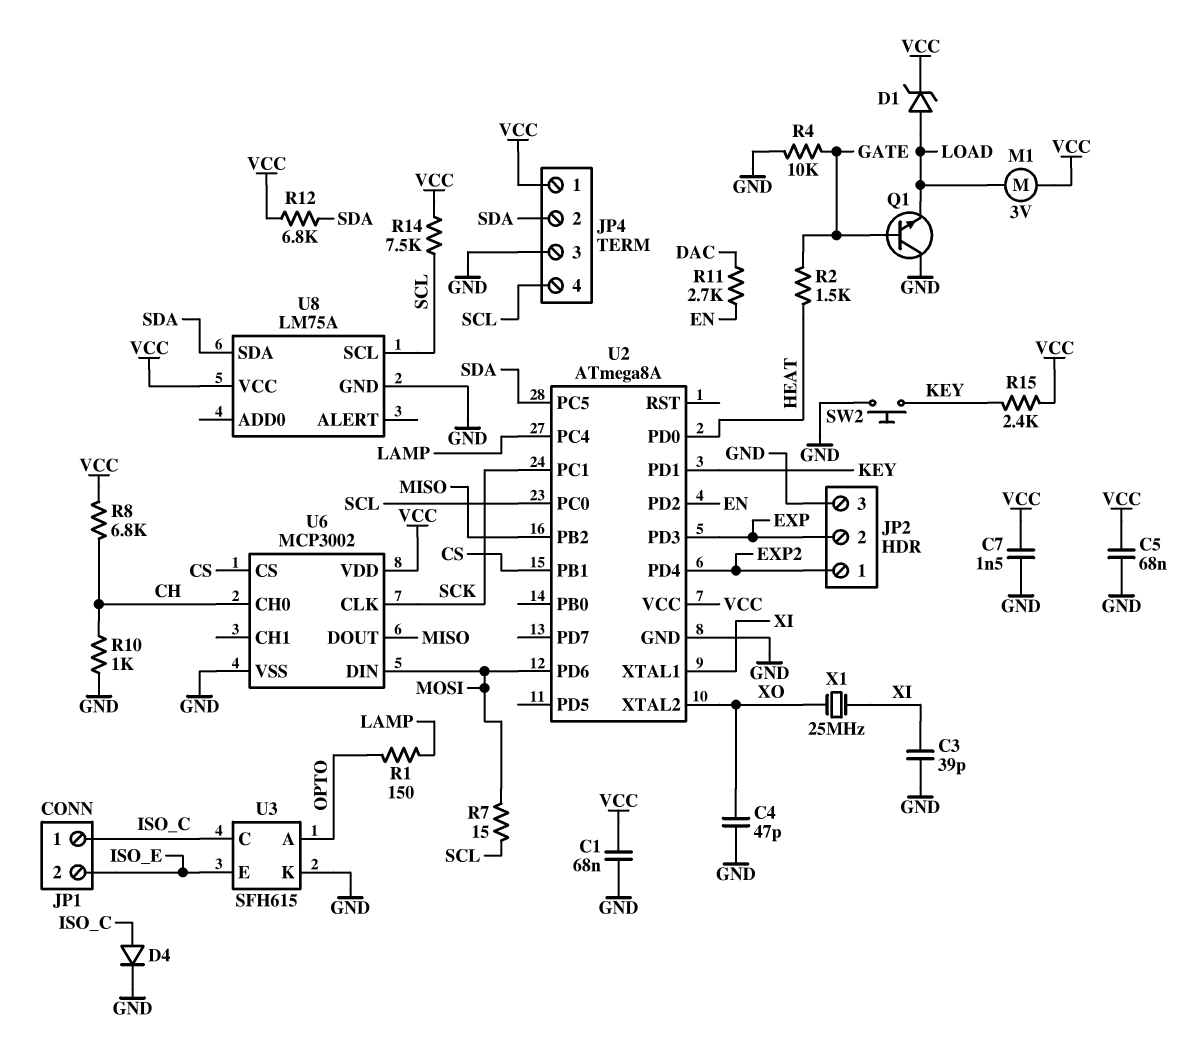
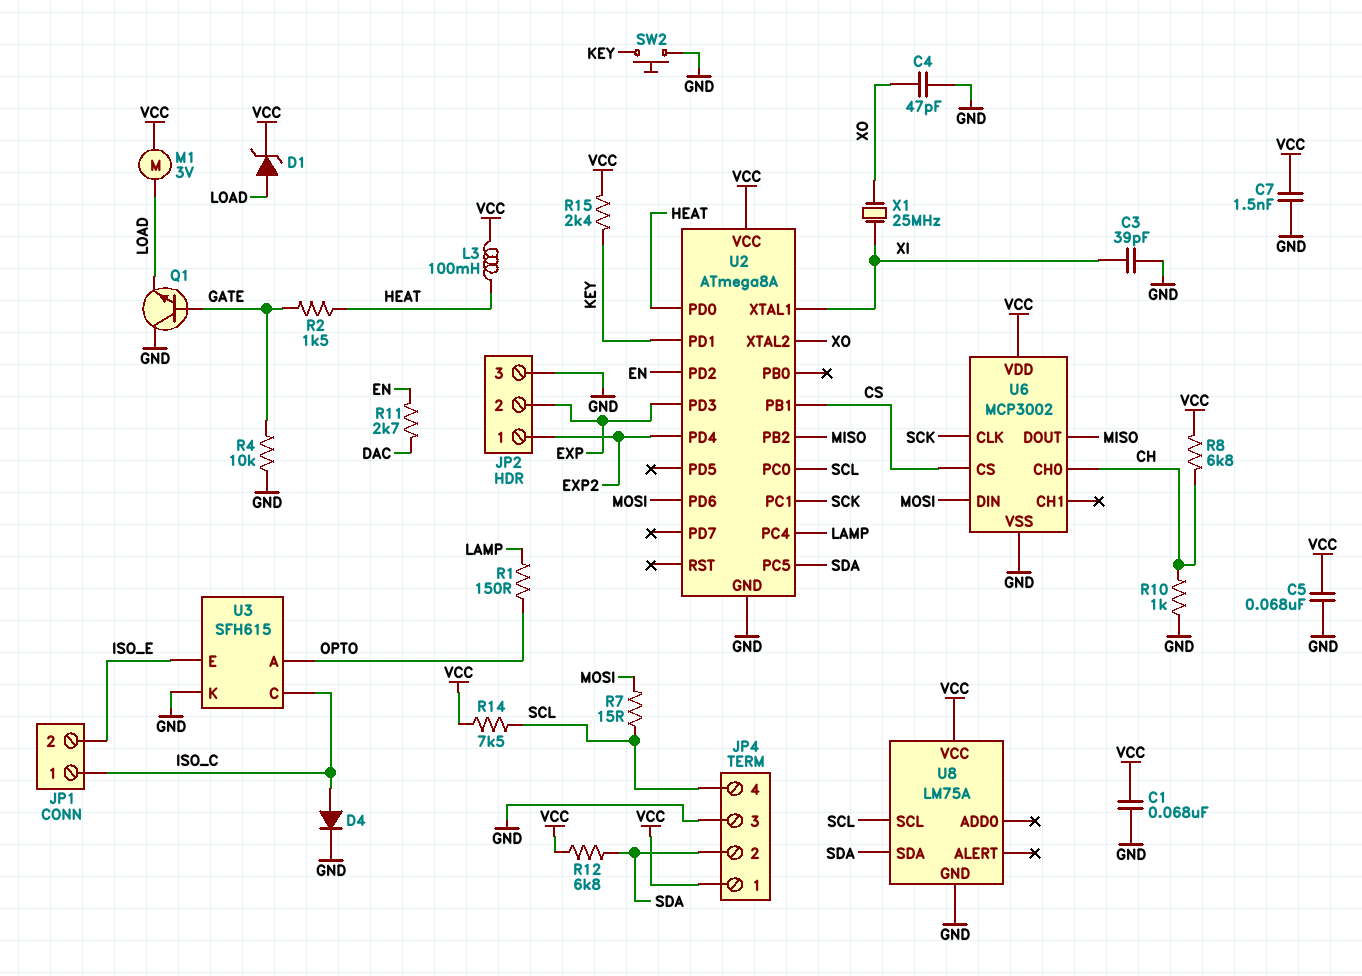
L3: none -> 100mH (HEAT, VCC)

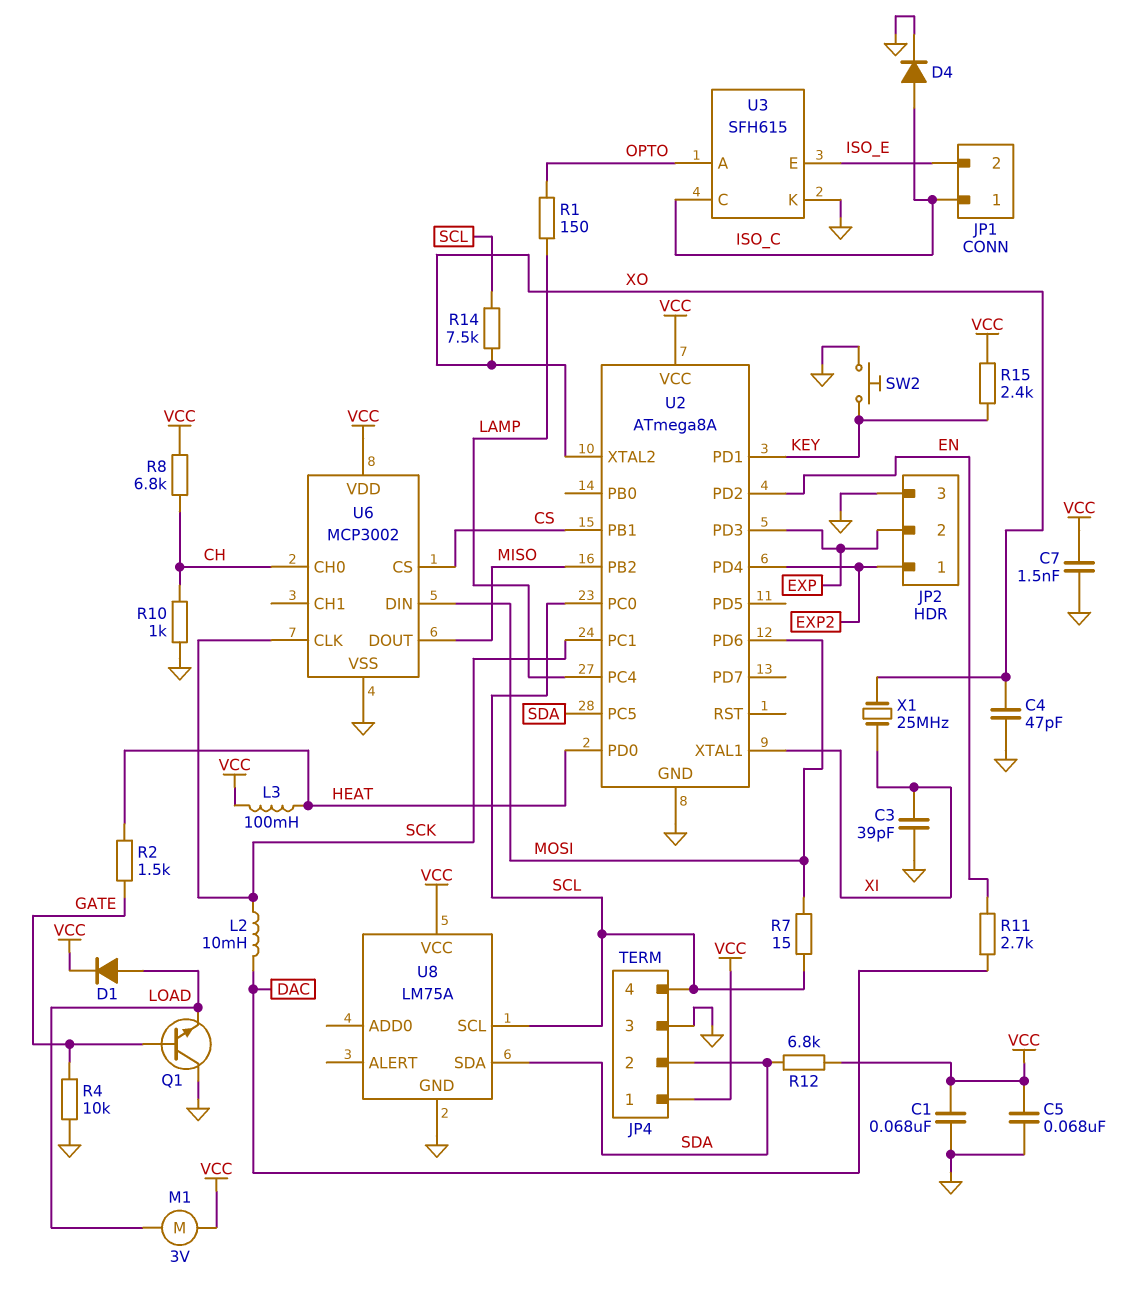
D1: zener (A LOAD, K VCC) -> diode (A LOAD, K VCC)
L2: none -> 10mH (DAC, SCK)
R14: 7.5k (SCL, VCC) -> 7.5k (SCL, XO)

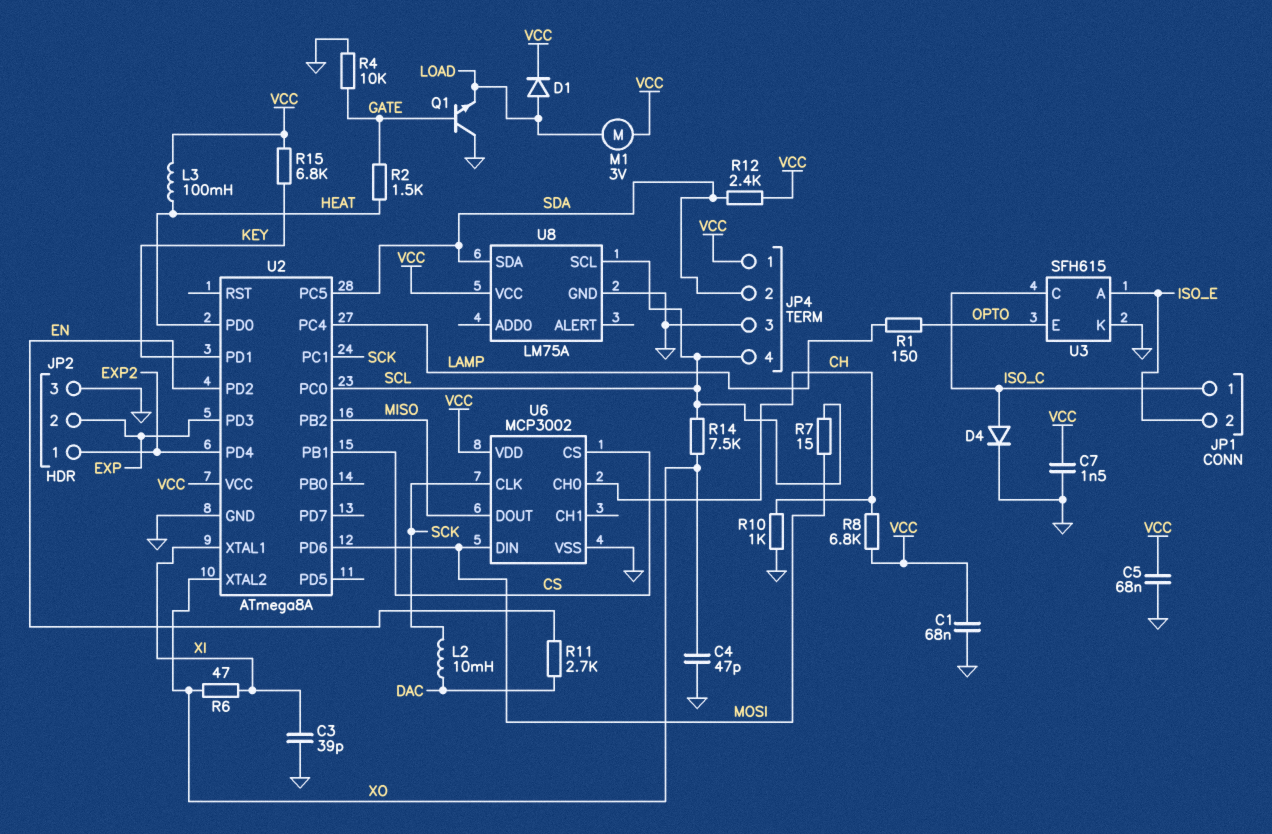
R6: none -> 47 (XI, XO)
R12: 6.8k (SDA, VCC) -> 2.4k (SDA, VCC)
R15: 2.4k (KEY, VCC) -> 6.8k (KEY, VCC)
SW2: button (GND, KEY) -> none
U3 pin A: OPTO -> ISO_E
U3 pin E: ISO_E -> OPTO
X1: 25MHz (XI, XO) -> none

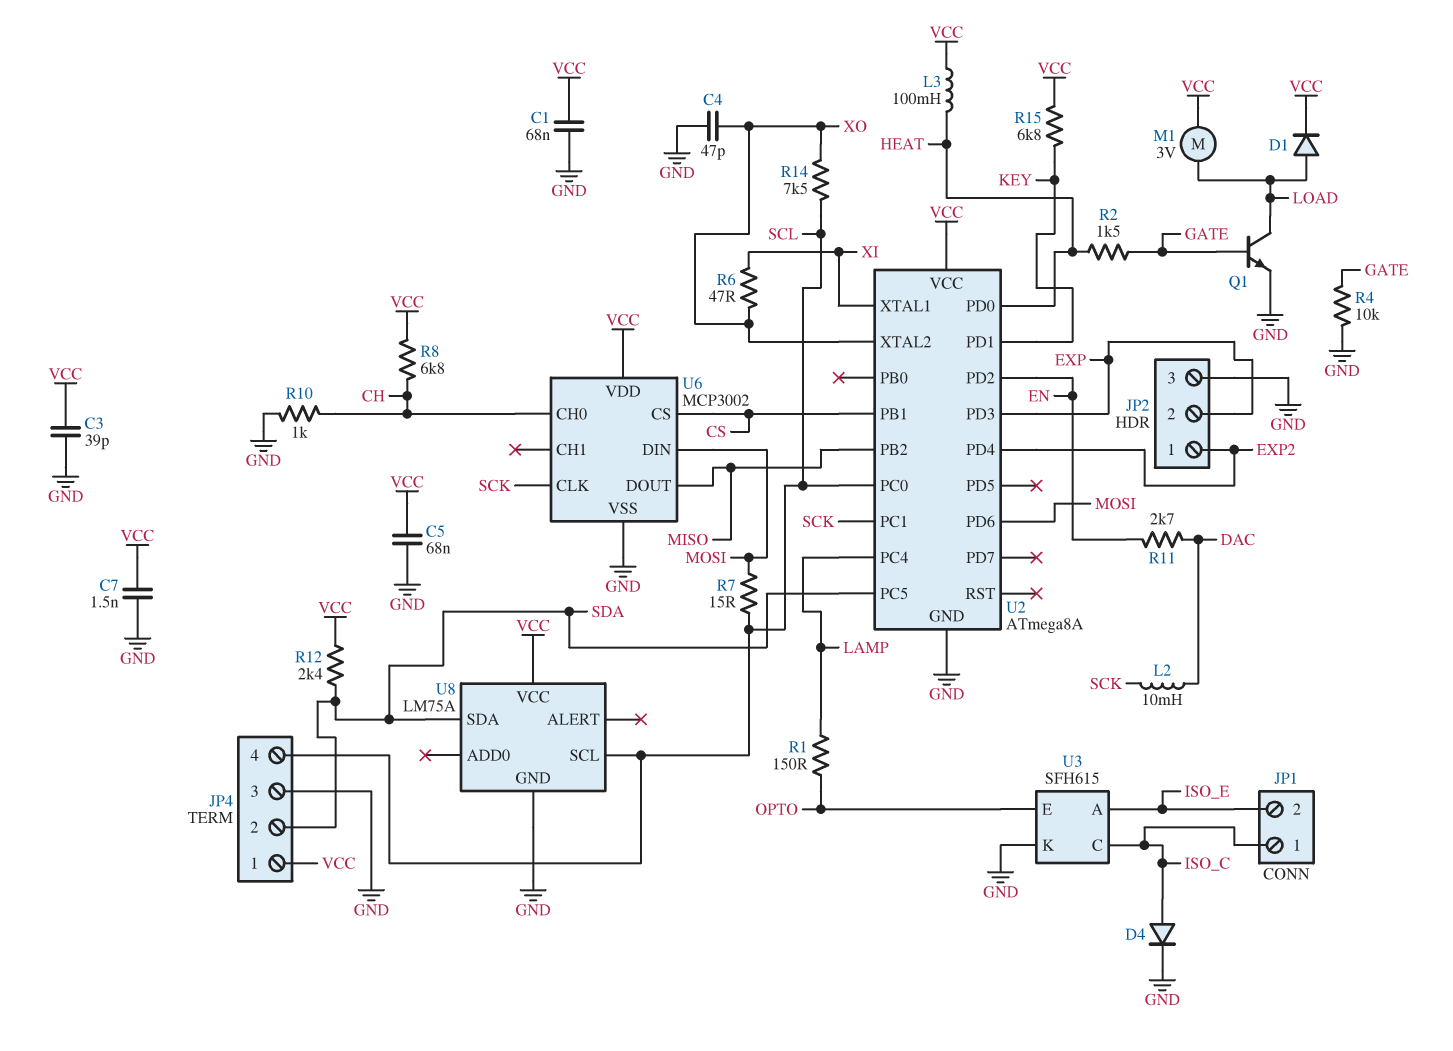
C3: 39pF (GND, XI) -> 39pF (GND, VCC)
Q1: NPN (B GATE, C GND, E LOAD) -> NPN (B GATE, C LOAD, E GND)

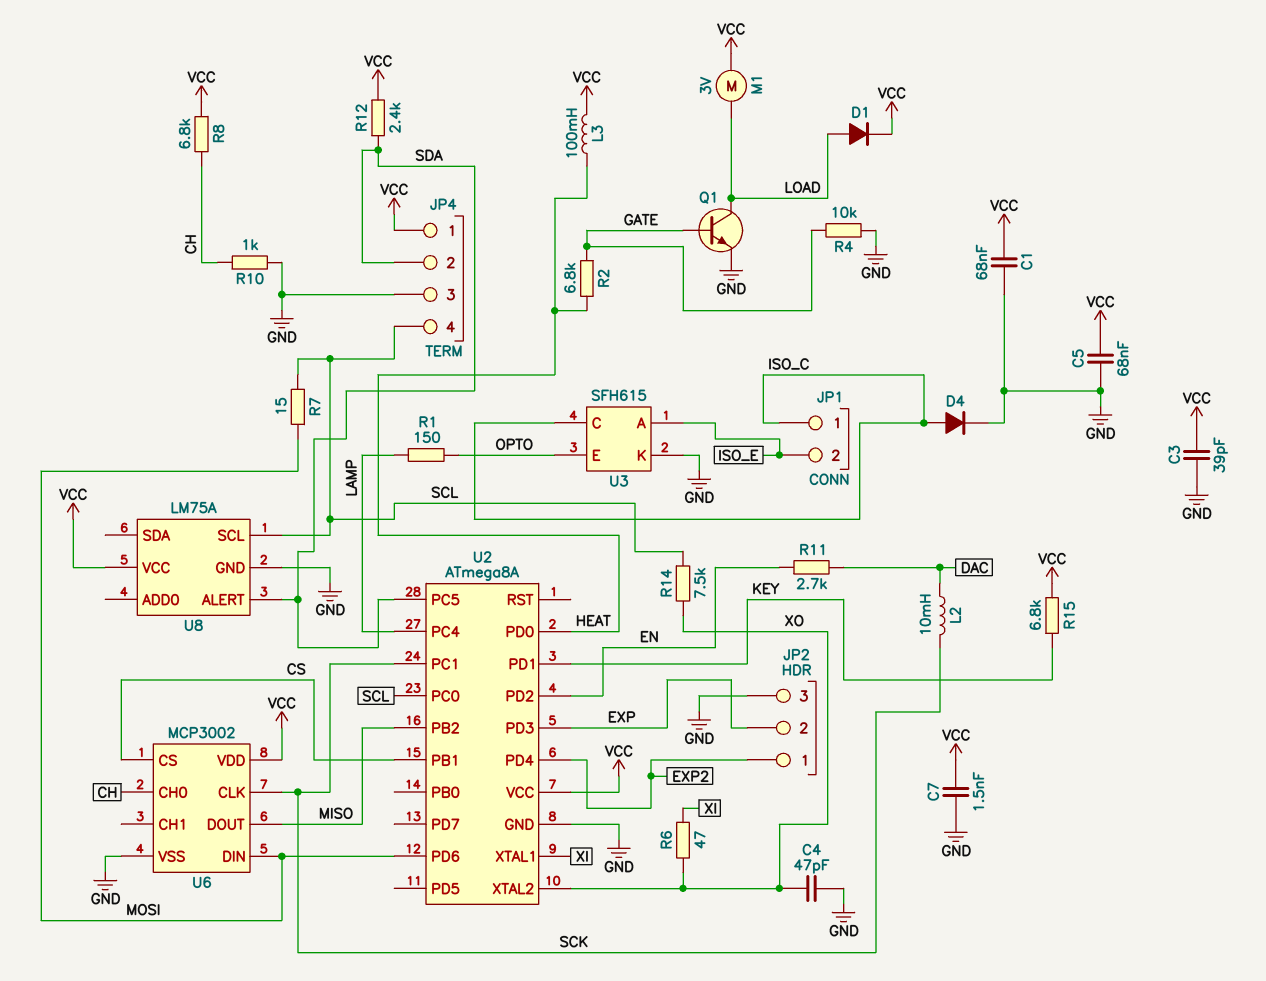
R2: 1.5k (GATE, HEAT) -> 6.8k (GATE, HEAT)
U8 pin ALERT: none -> SDA
U8 pin SDA: SDA -> none

